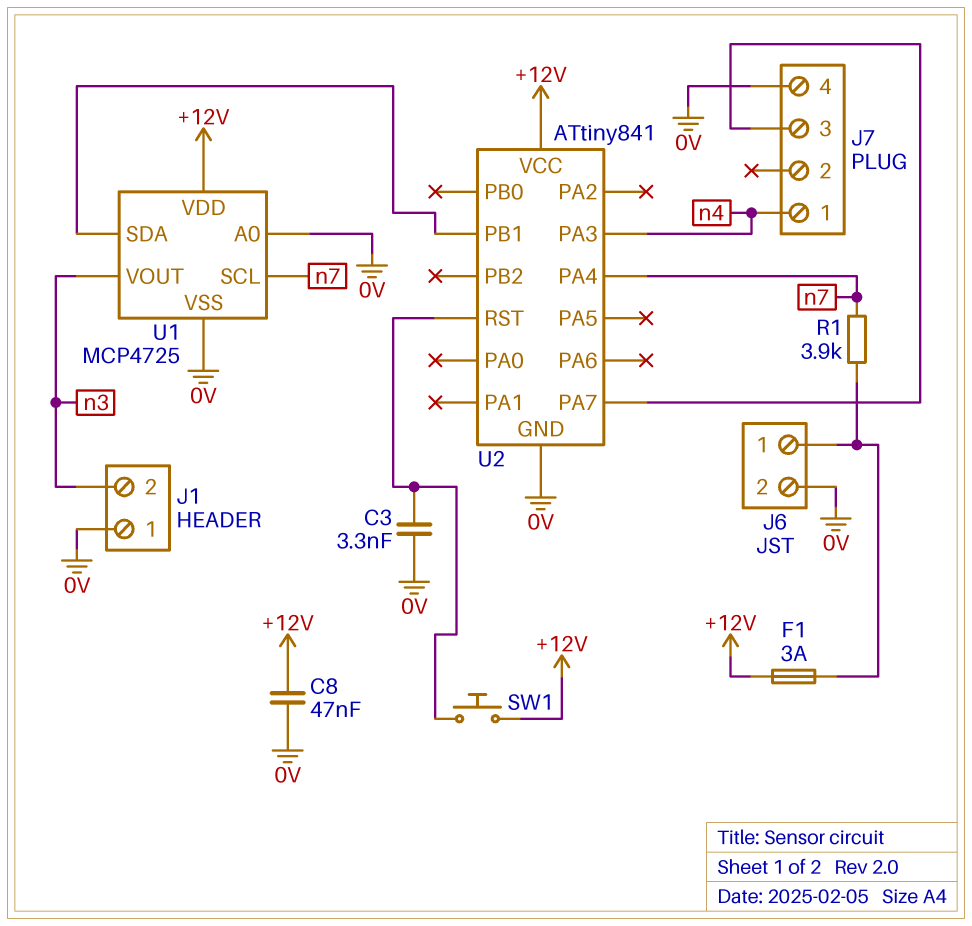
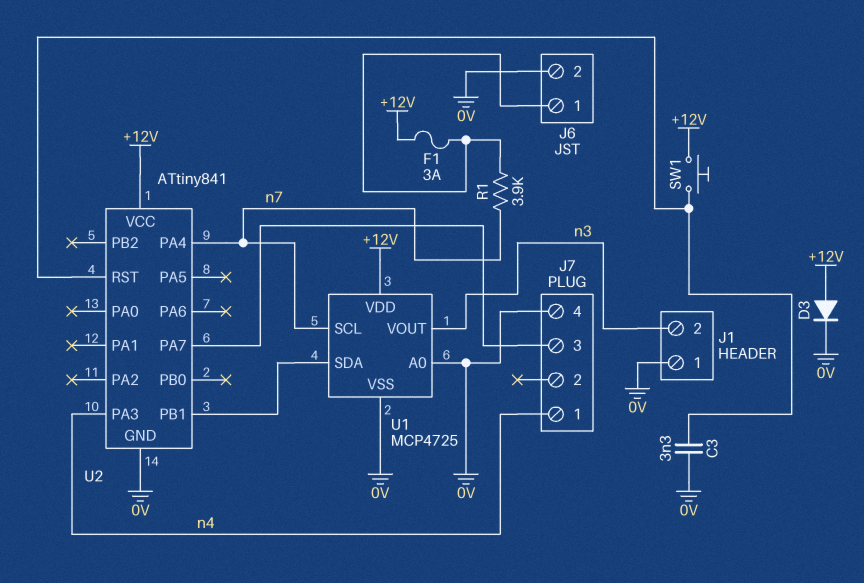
C8: 47nF (+12V, 0V) -> none
D3: none -> diode (A +12V, K 0V)

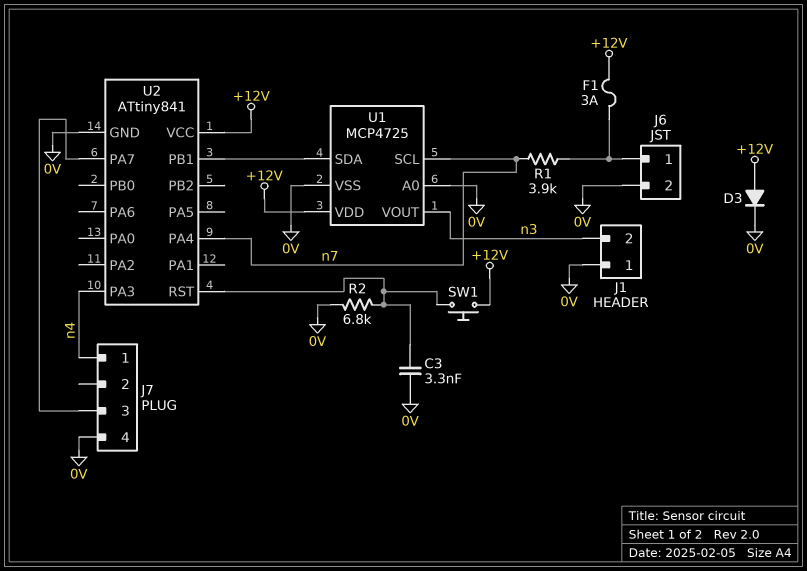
R2: none -> 6.8k (0V, U2/RST)

